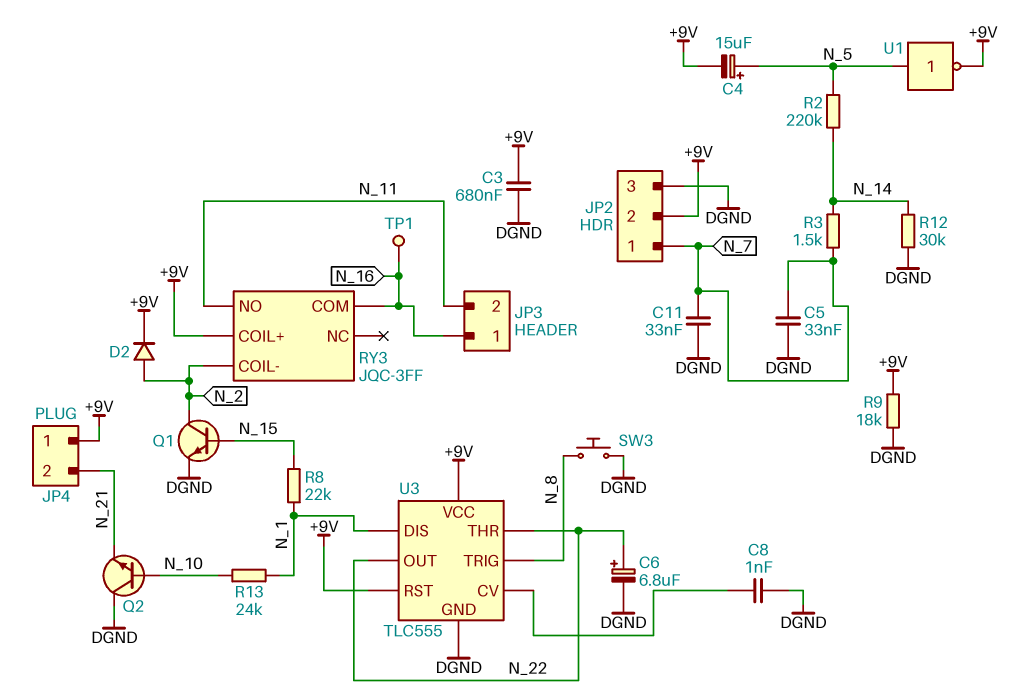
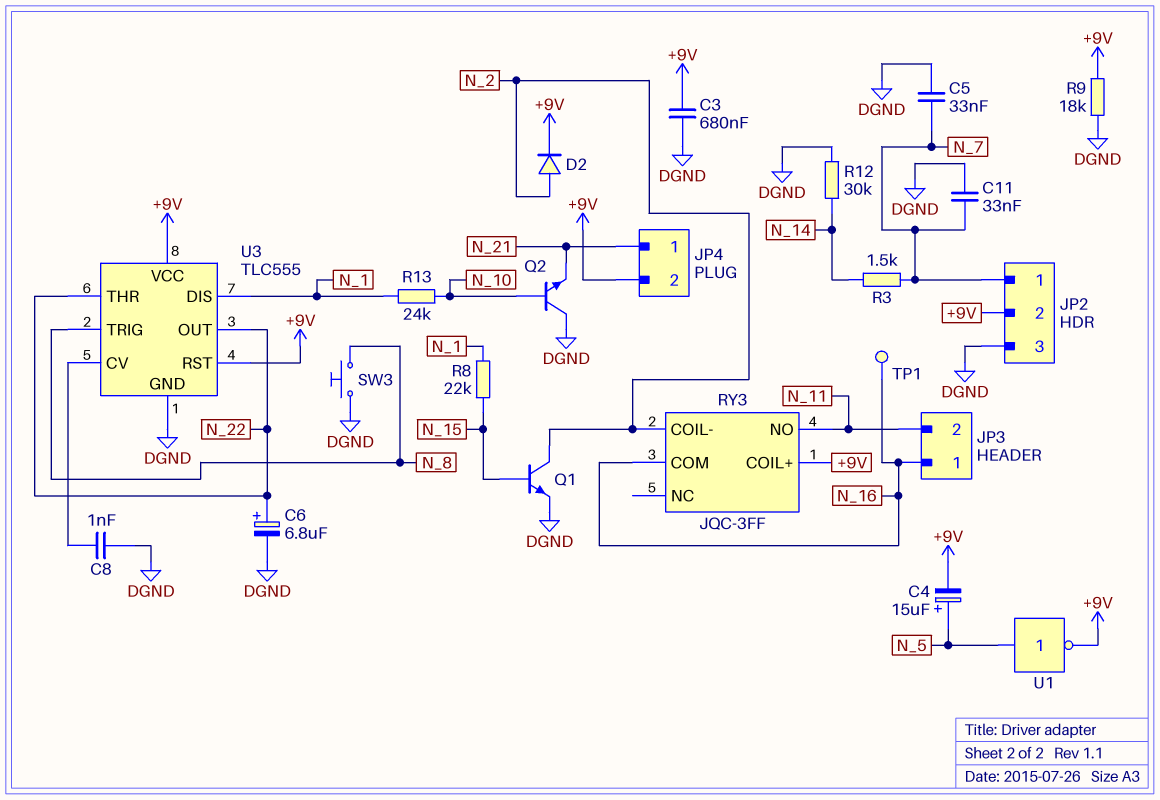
JP4 pin 1: +9V -> N_21
JP4 pin 2: N_21 -> +9V
R2: 220k (N_5, N_14) -> none

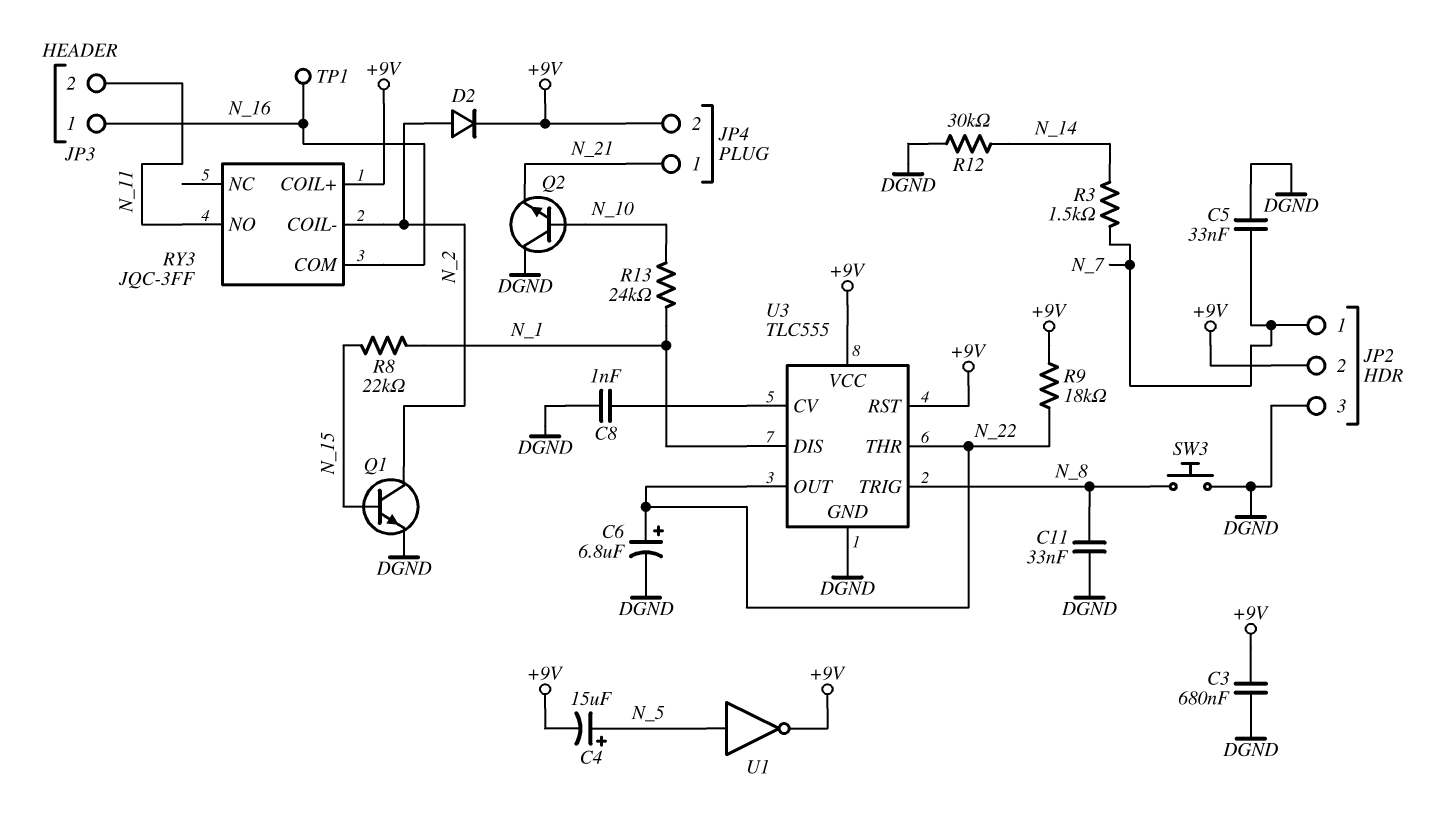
C11: 33nF (DGND, N_7) -> 33nF (DGND, N_8)
R9: 18k (+9V, DGND) -> 18k (+9V, N_22)

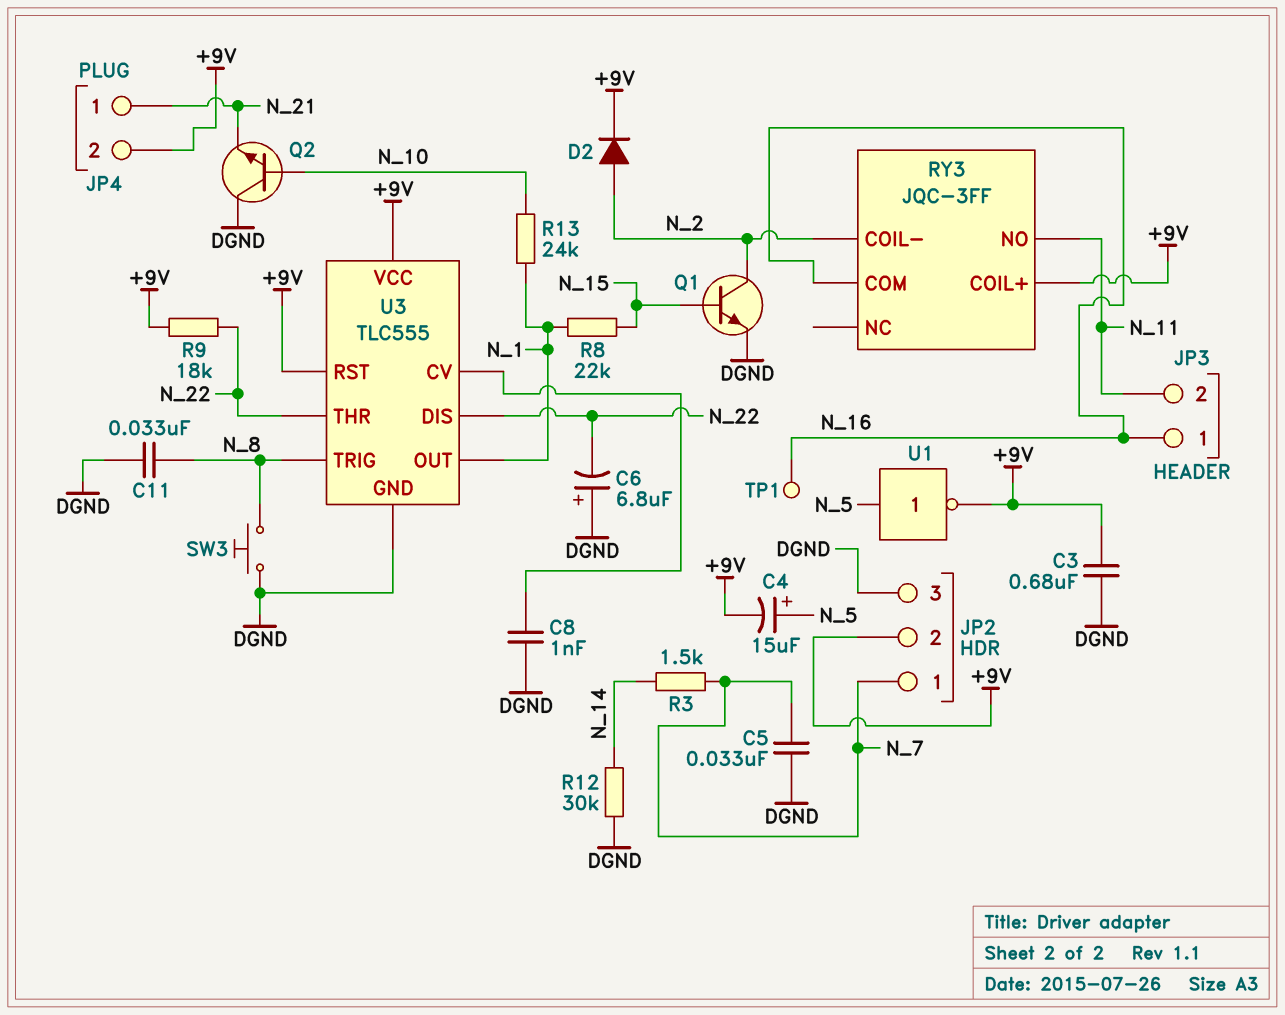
C6: 6.8uF (plus N_22, minus DGND) -> 6.8uF (plus DGND, minus N_22)
U3 pin DIS: N_1 -> N_22
U3 pin OUT: N_22 -> N_1

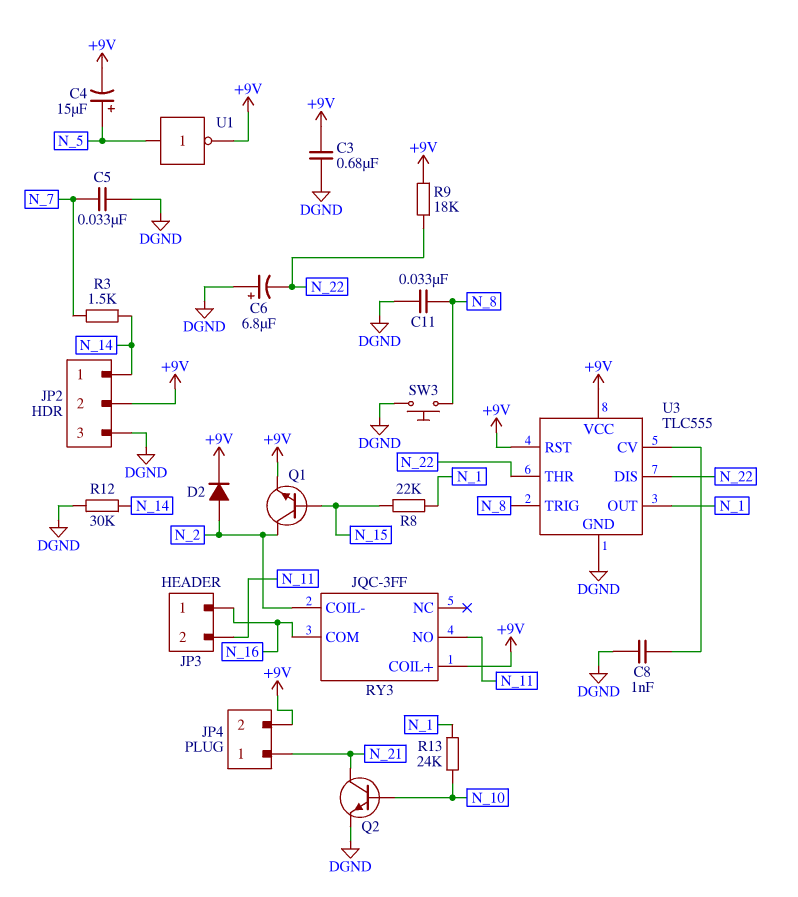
JP2 pin 1: N_7 -> N_14
Q1: NPN (B N_15, C N_2, E DGND) -> NPN (B N_15, C N_2, E +9V)
Q2: NPN (B N_10, C DGND, E N_21) -> NPN (B N_10, C N_21, E DGND)
TP1: test point (N_16) -> none

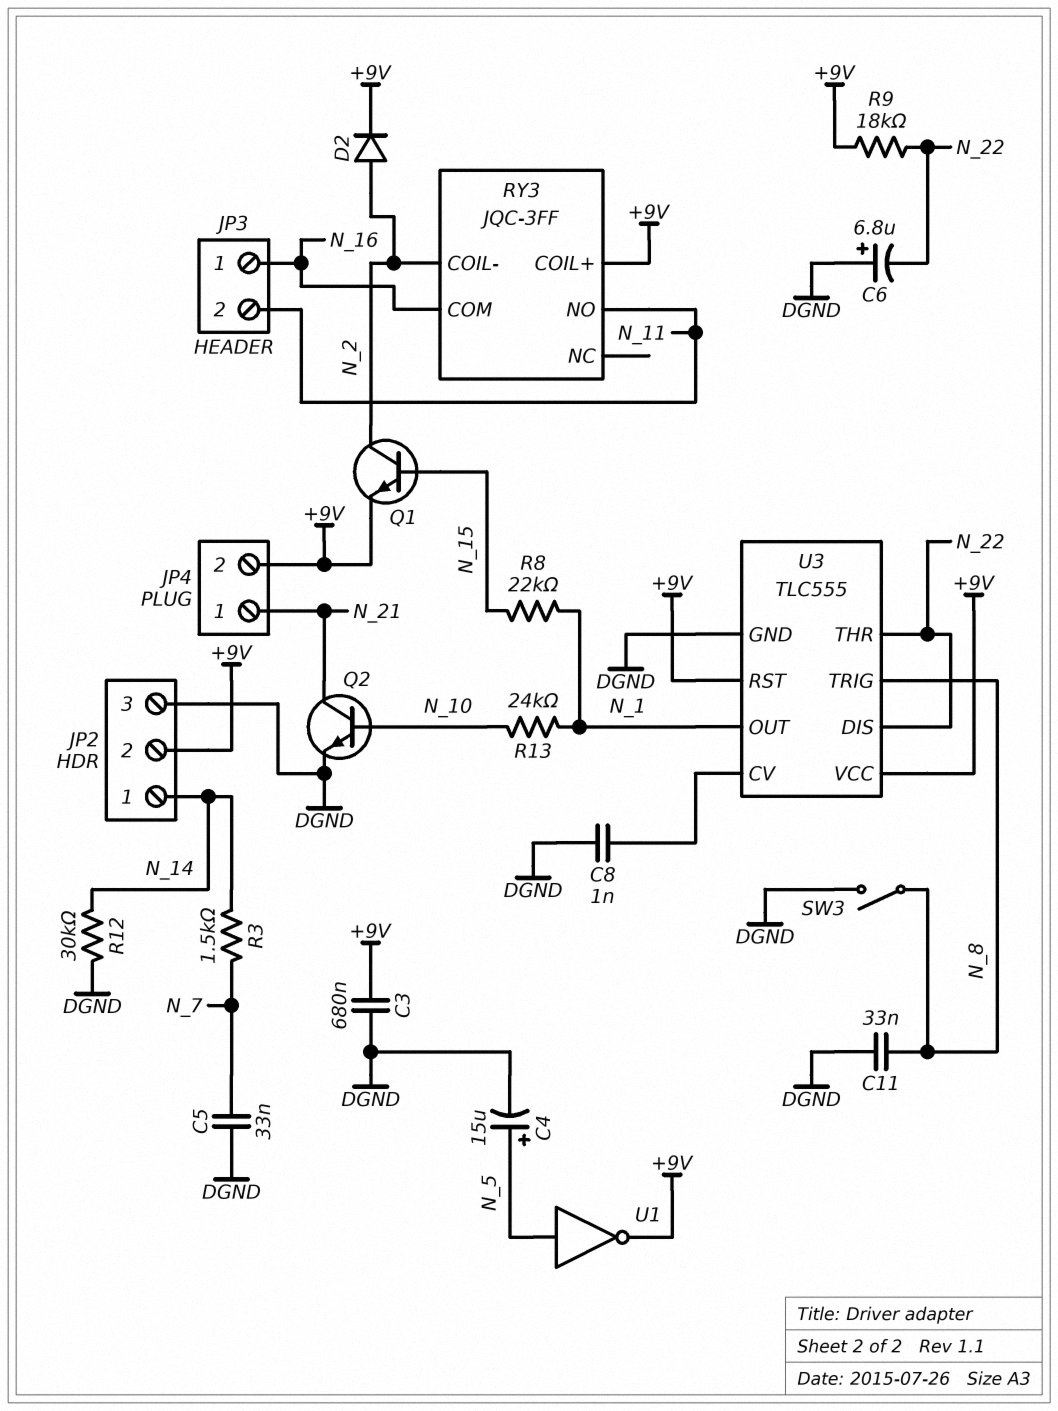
C4: 15uF (plus N_5, minus +9V) -> 15uF (plus N_5, minus DGND)
SW3: button (DGND, N_8) -> switch (DGND, N_8)

